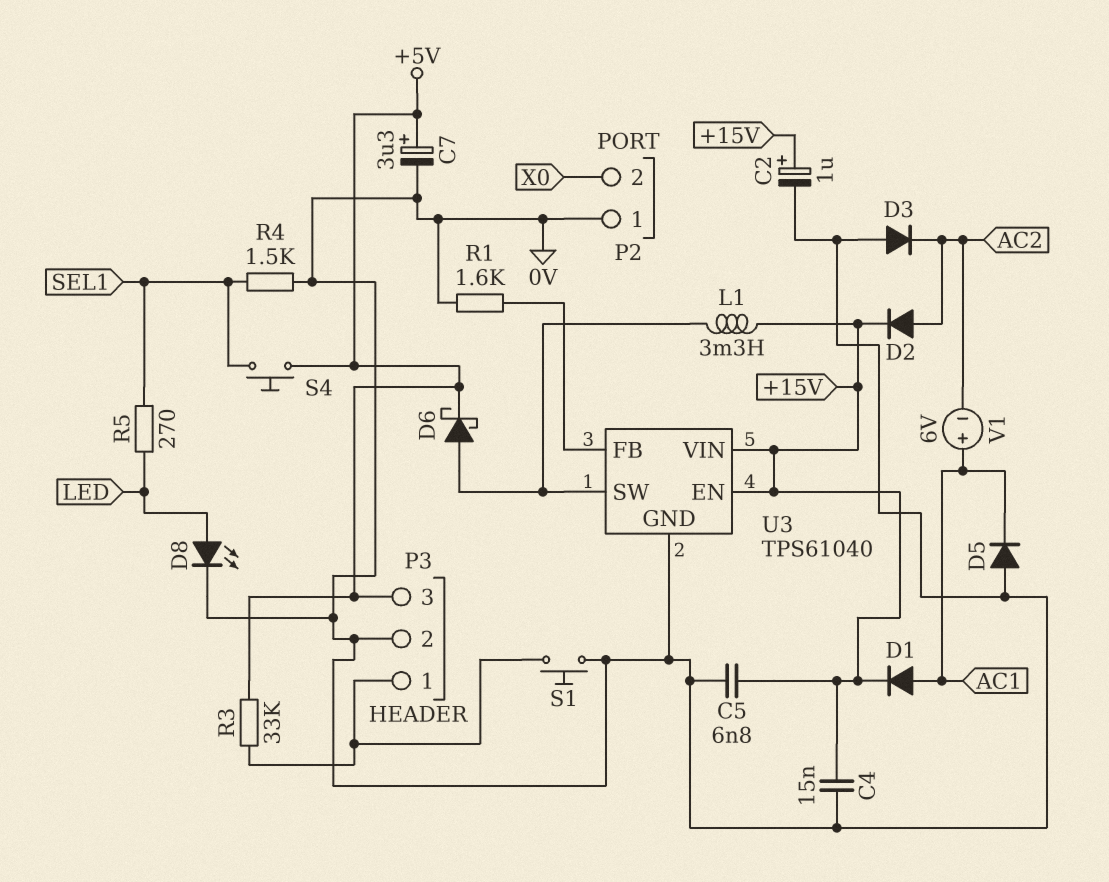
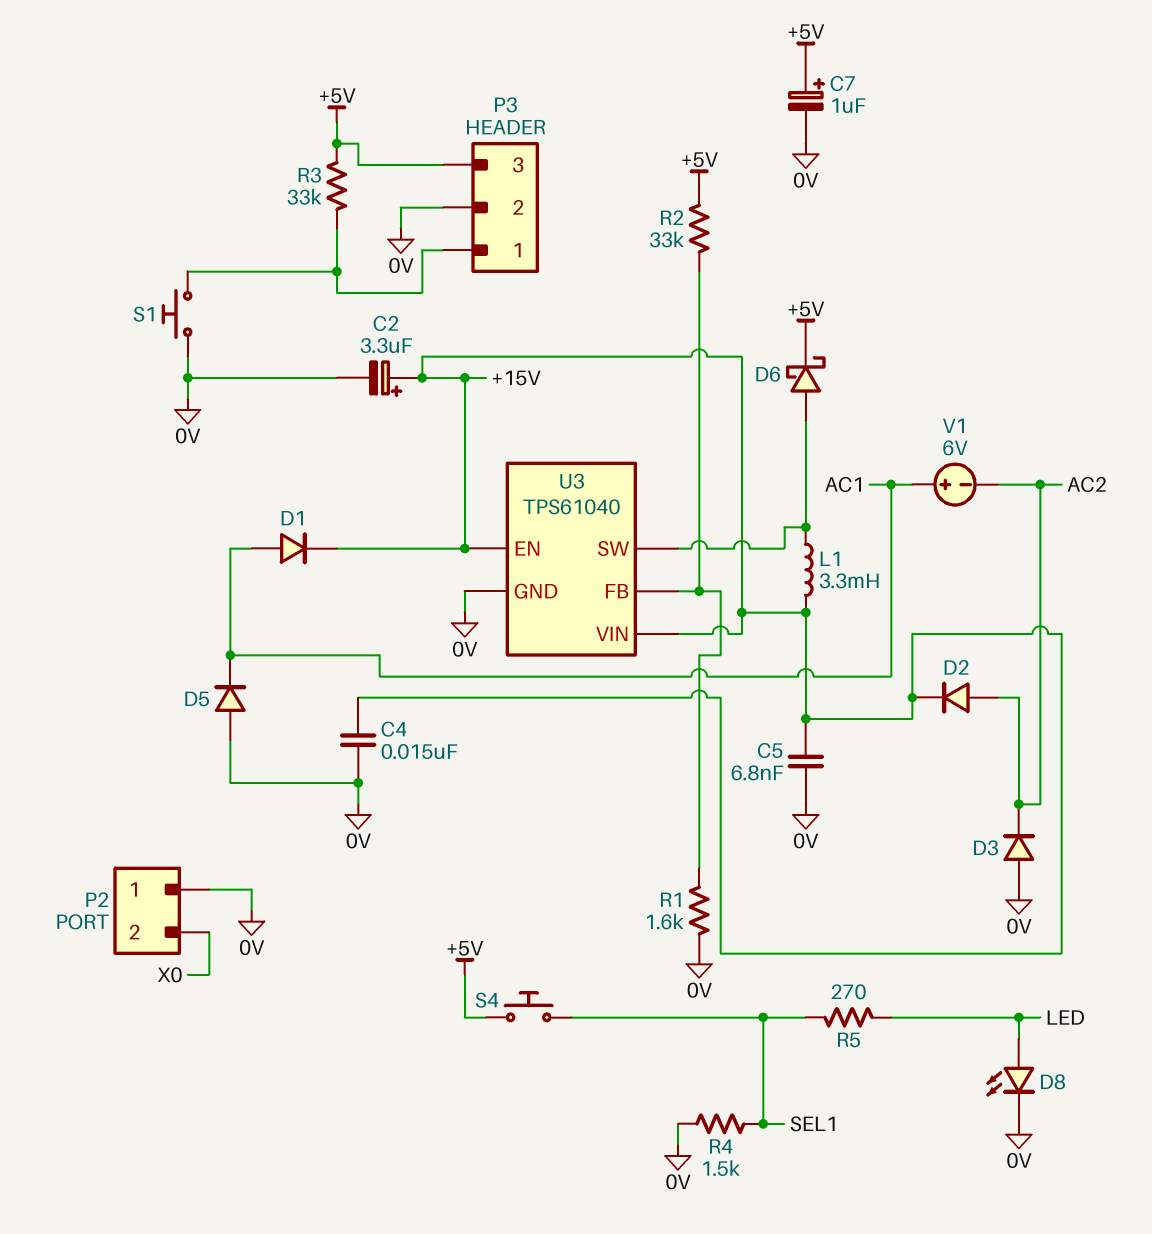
C2: 1uF (plus +15V, minus 0V) -> 3.3uF (plus +15V, minus 0V)
C7: 3.3uF (plus +5V, minus 0V) -> 1uF (plus +5V, minus 0V)
R2: none -> 33k (+5V, U3/FB)

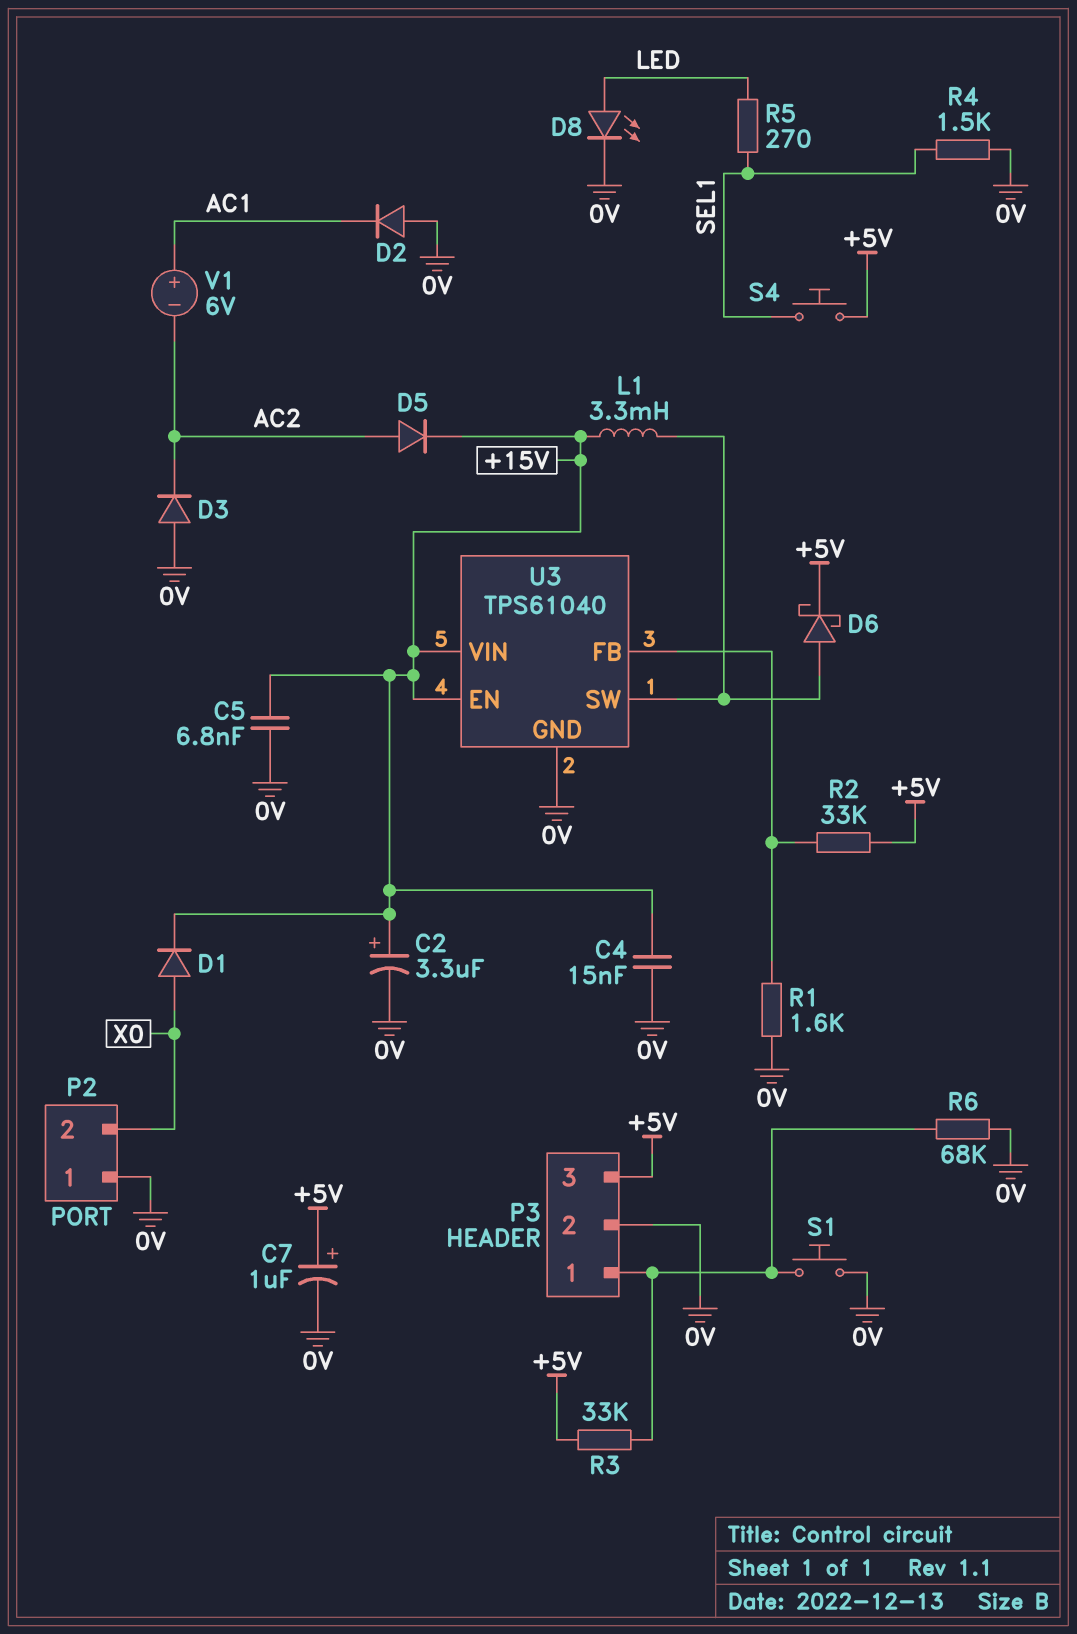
D1: diode (A AC1, K +15V) -> diode (A X0, K +15V)
D2: diode (A AC2, K +15V) -> diode (A 0V, K AC1)
D5: diode (A 0V, K AC1) -> diode (A AC2, K +15V)
R6: none -> 68k (0V, P3/1)

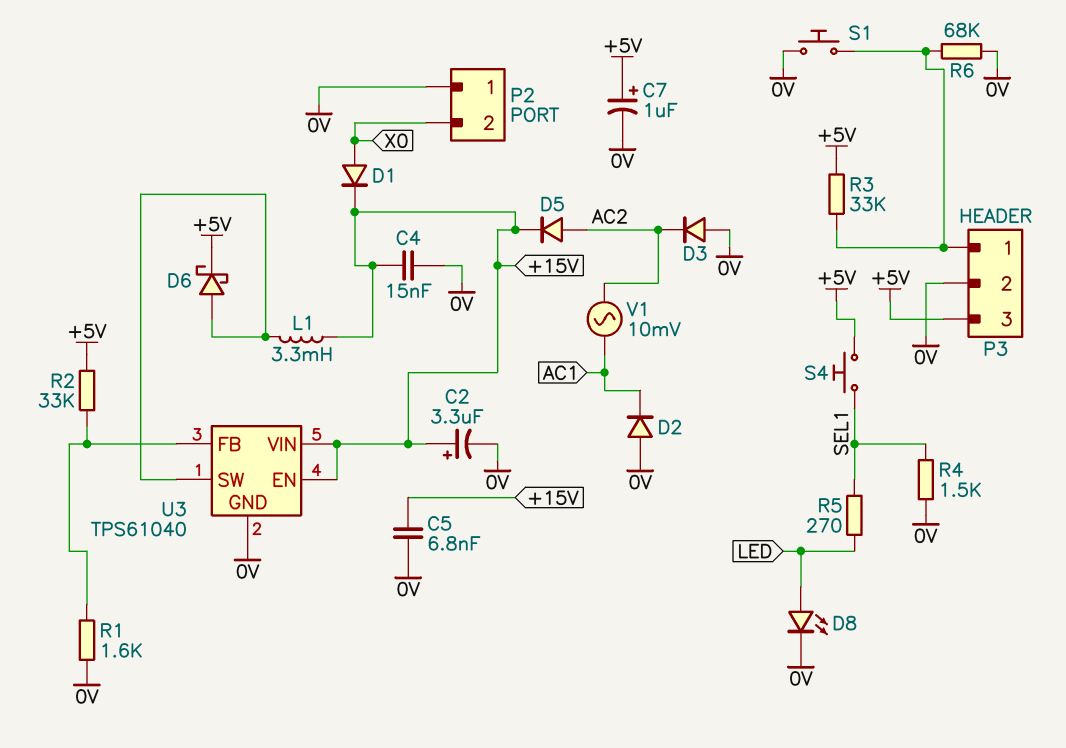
V1: 6V (plus AC1, minus AC2) -> AC 10mV (AC1, AC2)

